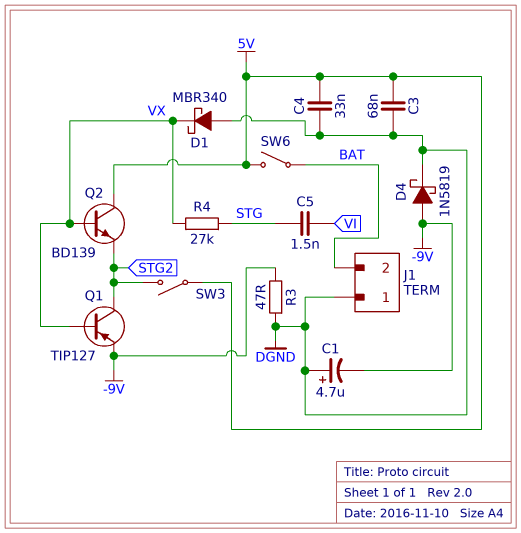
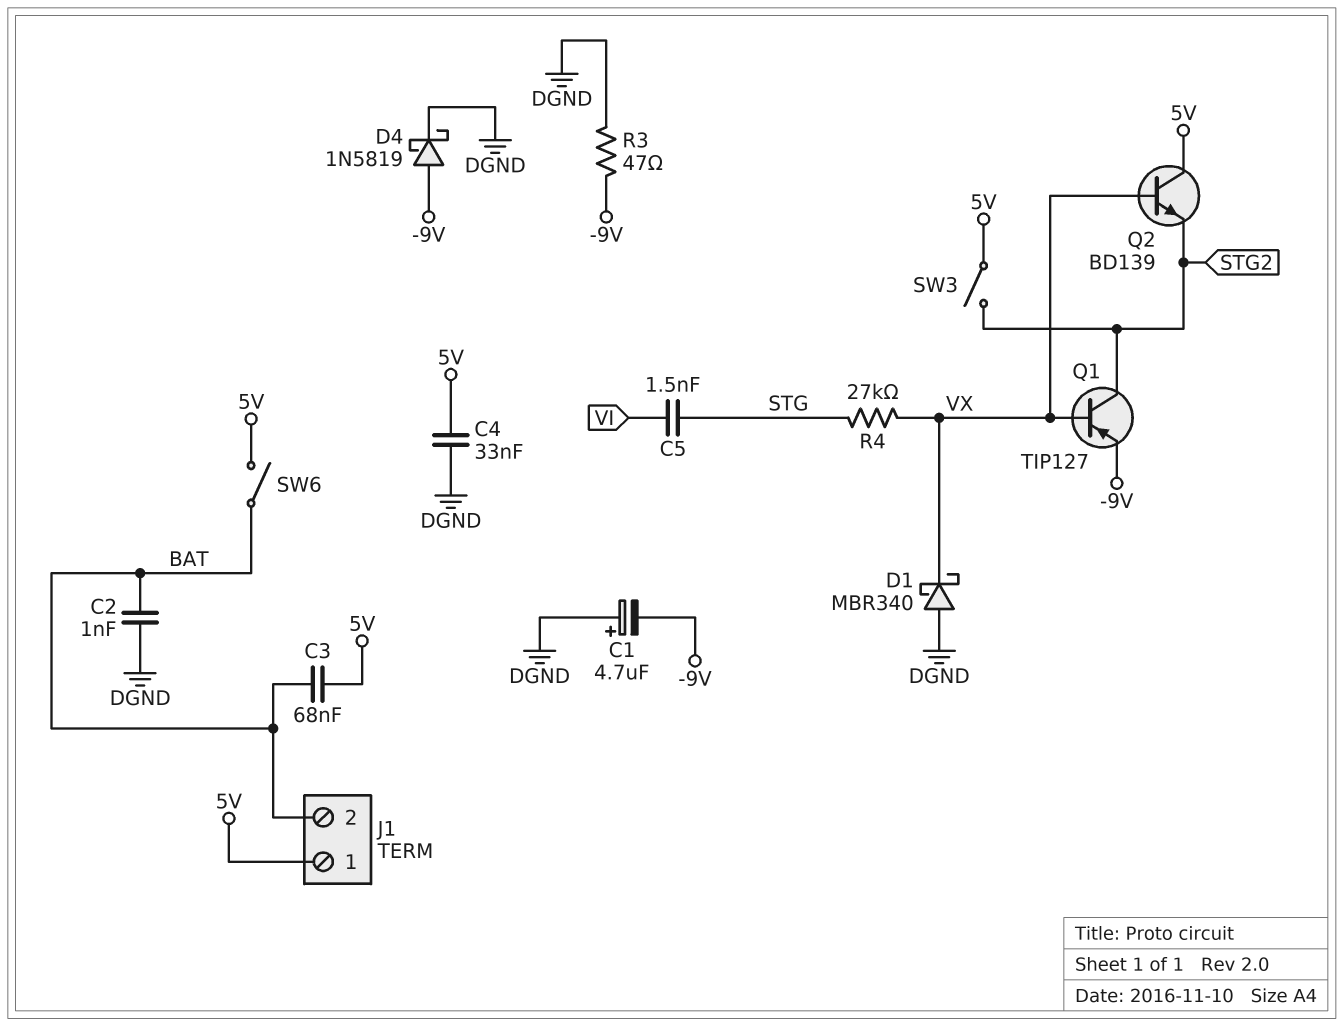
C2: none -> 1nF (BAT, DGND)
C3: 68nF (5V, DGND) -> 68nF (5V, BAT)
J1 pin 1: DGND -> 5V

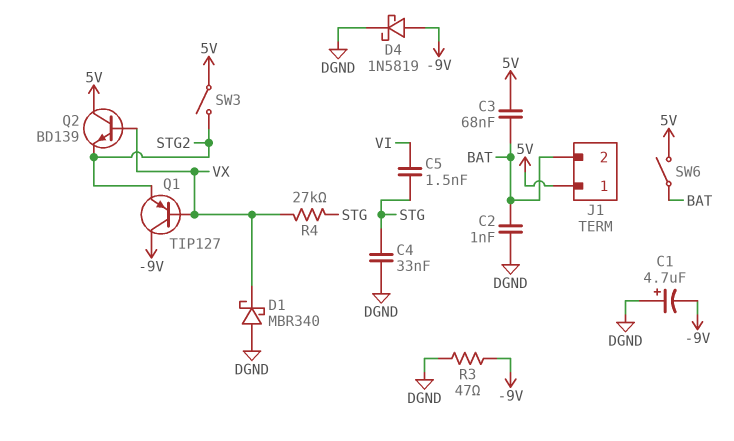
C4: 33nF (5V, DGND) -> 33nF (DGND, STG)
Q1: PNP TIP127 (B VX, C STG2, E -9V) -> PNP TIP127 (B VX, C -9V, E STG2)

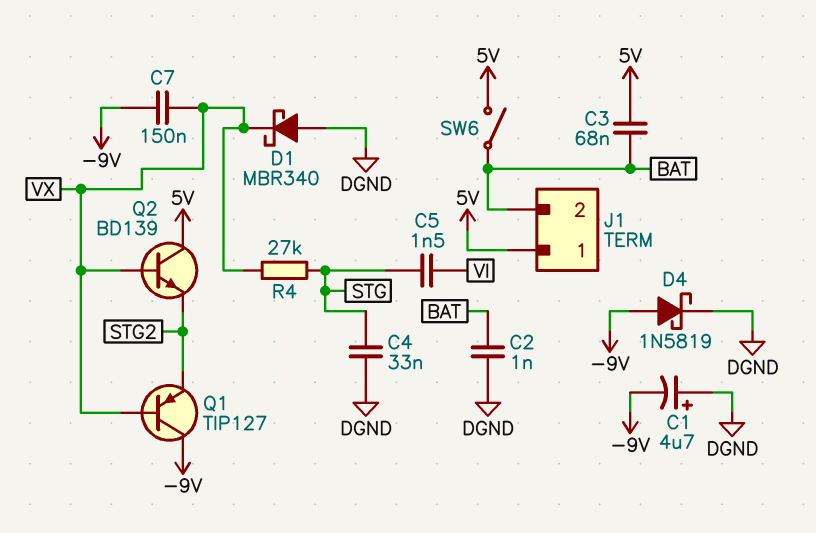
C7: none -> 150nF (-9V, VX)
R3: 47 (-9V, DGND) -> none
SW3: switch (5V, STG2) -> none

